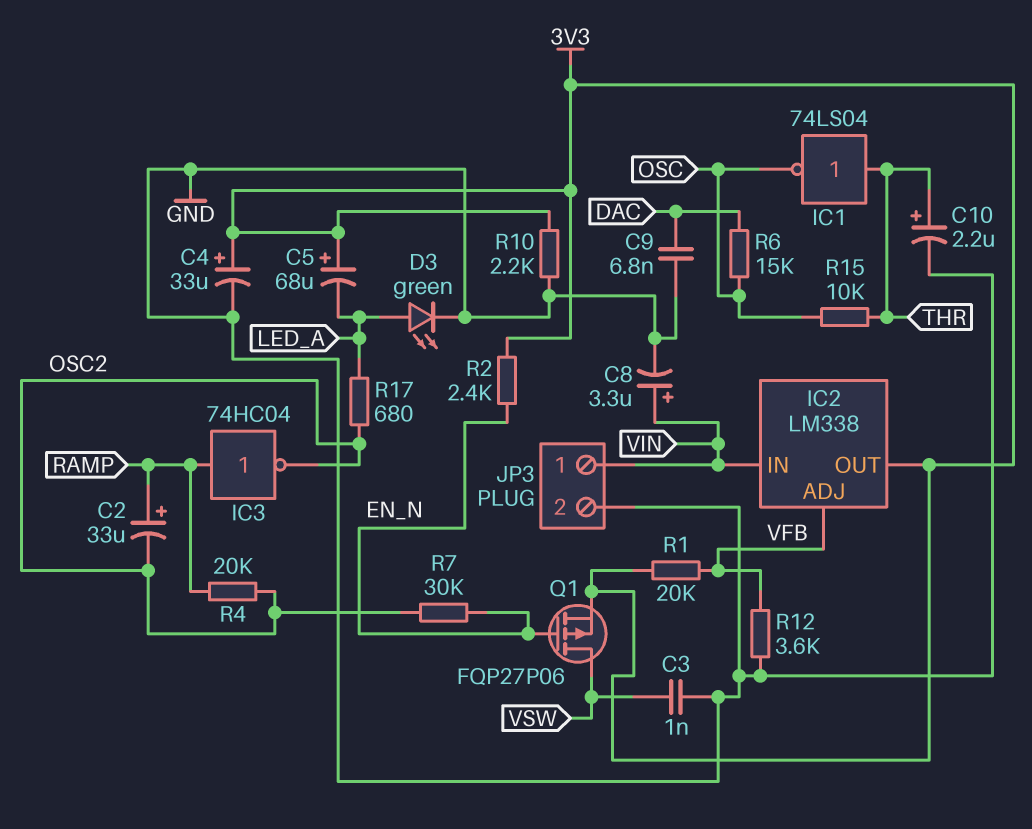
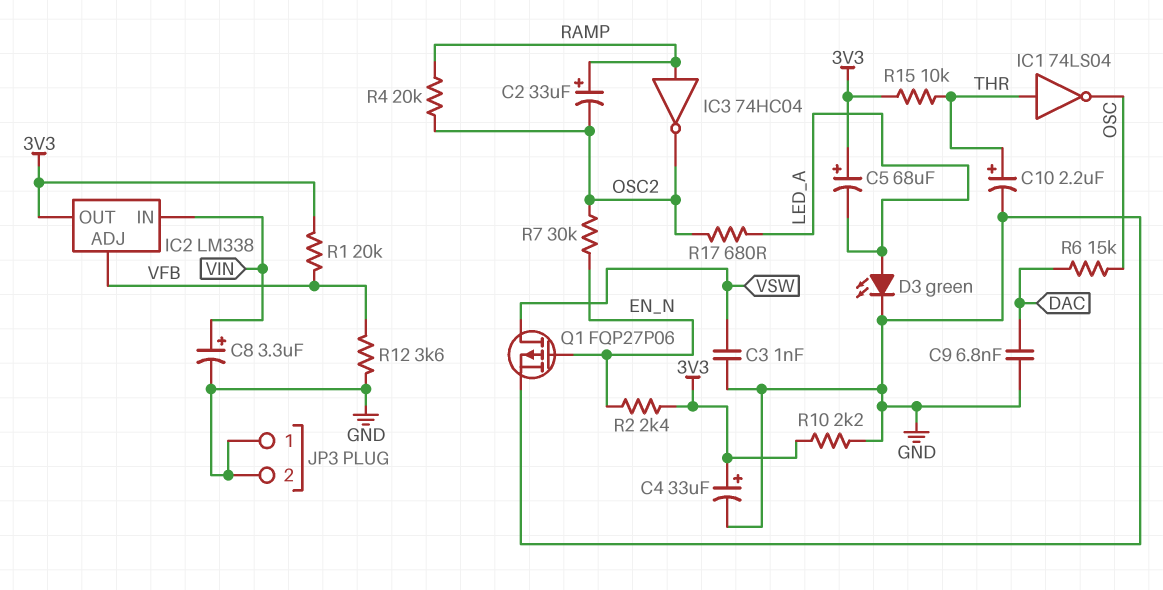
JP3 pin 1: VIN -> GND
Q1: PMOS FQP27P06 (G EN_N, D VSW, S 3V3) -> PMOS FQP27P06 (G EN_N, D VSW, S GND)
R15: 10k (OSC, THR) -> 10k (3V3, THR)

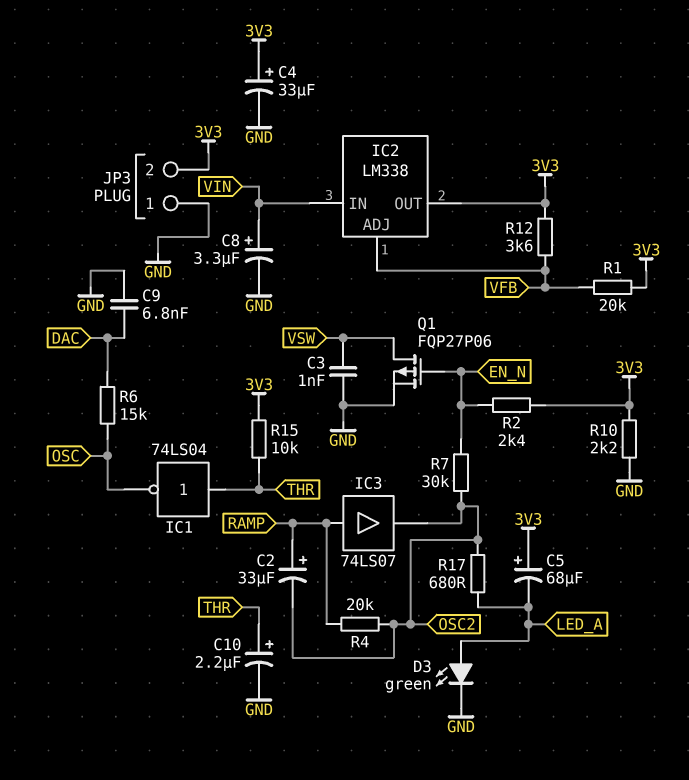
IC3: NOT 74HC04 (in RAMP, out OSC2) -> buffer 74LS07 (in RAMP, out OSC2)
JP3 pin 2: GND -> 3V3
R12: 3.6k (GND, VFB) -> 3.6k (3V3, VFB)

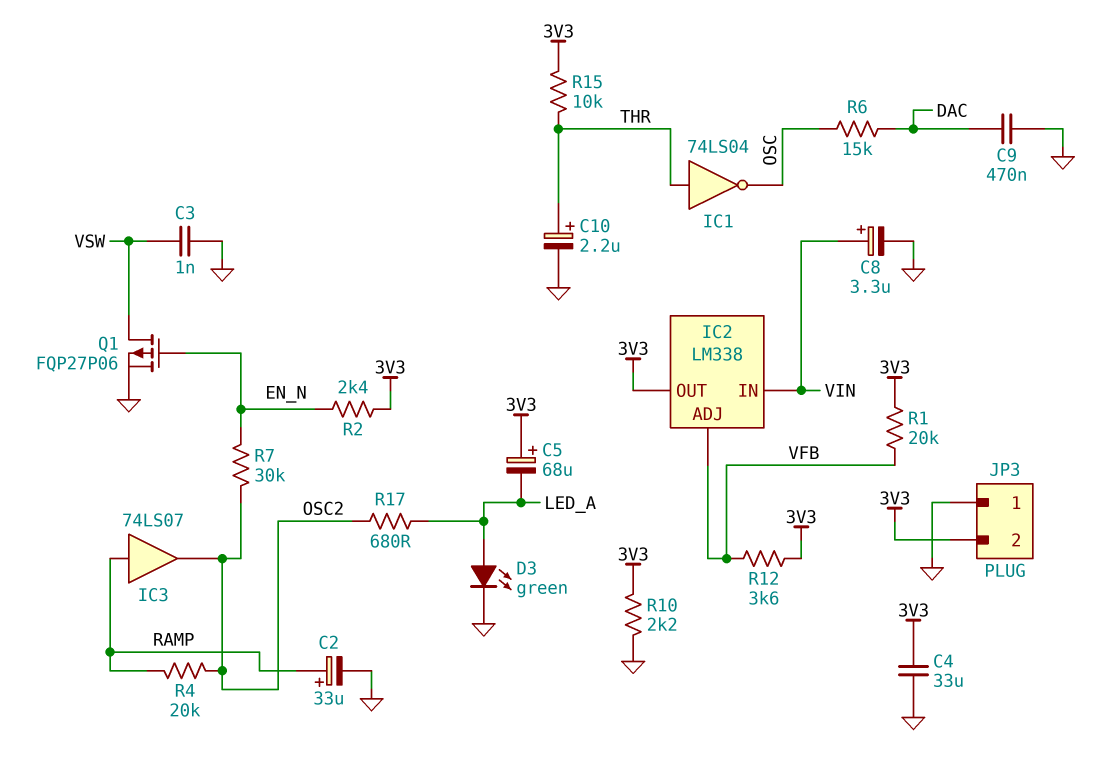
C2: 33uF (plus RAMP, minus OSC2) -> 33uF (plus RAMP, minus GND)
C4: 33uF (plus 3V3, minus GND) -> 33uF (3V3, GND)
C9: 6.8nF (DAC, GND) -> 470nF (DAC, GND)

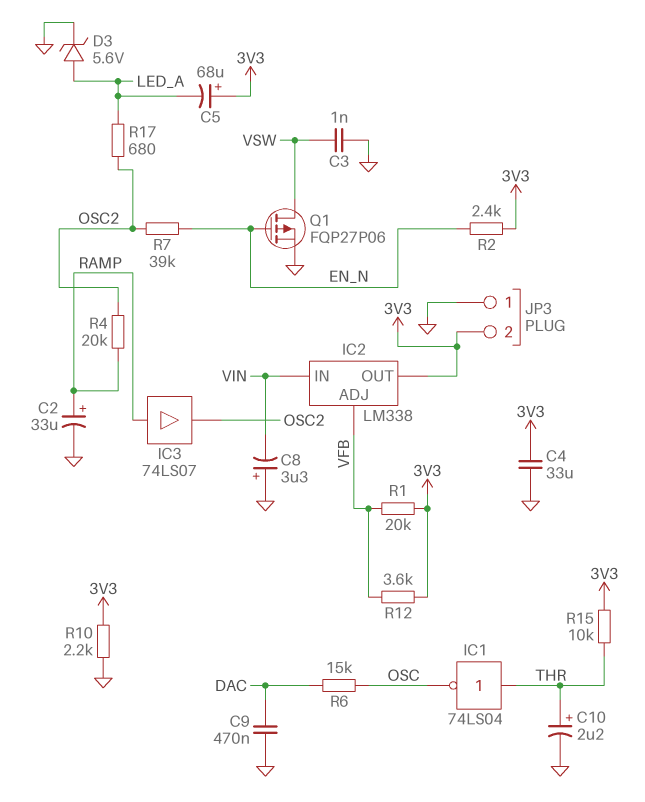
C8: 3.3uF (plus VIN, minus GND) -> 3.3uF (plus GND, minus VIN)
D3: LED green (A LED_A, K GND) -> zener 5.6V (A LED_A, K GND)
R7: 30k (EN_N, OSC2) -> 39k (EN_N, OSC2)

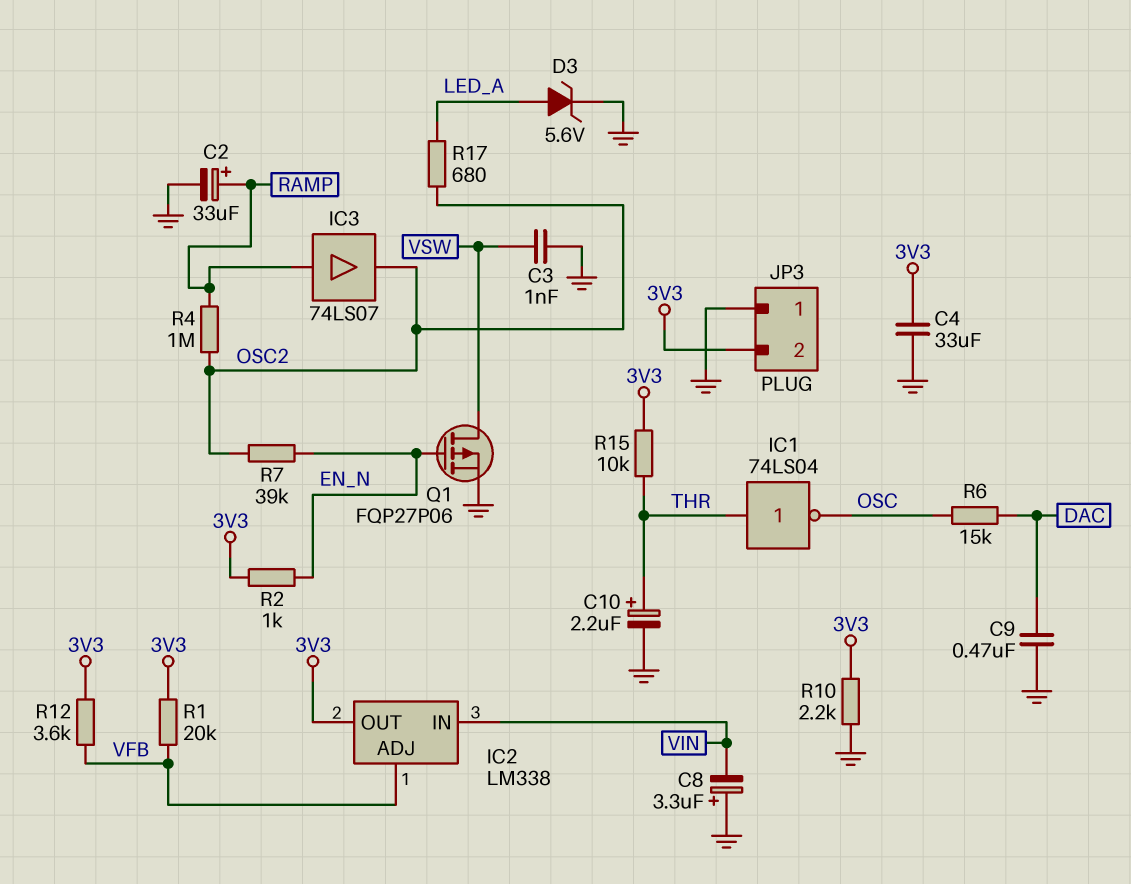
C5: 68uF (plus 3V3, minus LED_A) -> none
R2: 2.4k (3V3, EN_N) -> 1k (3V3, EN_N)
R4: 20k (OSC2, RAMP) -> 1M (OSC2, RAMP)

